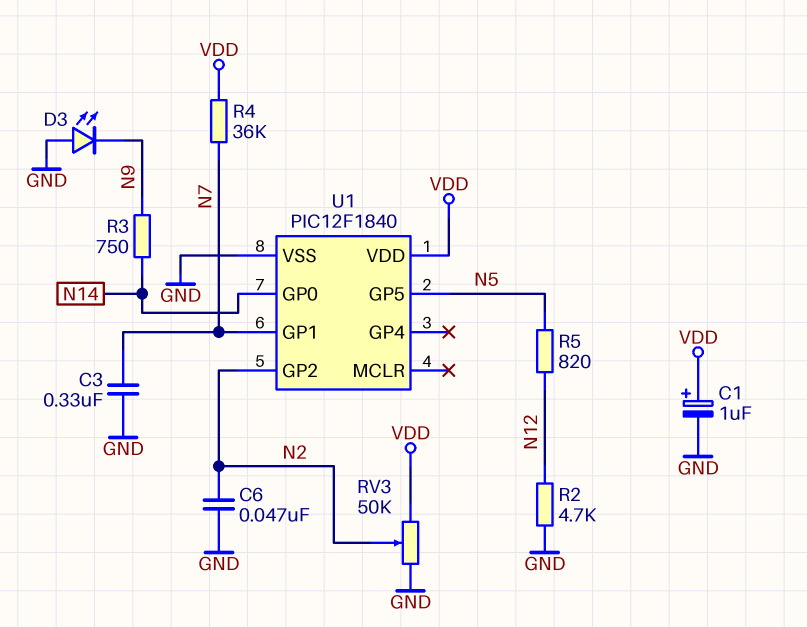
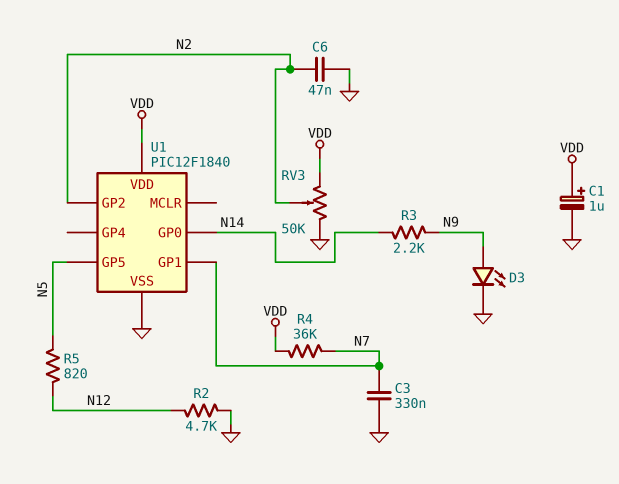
D3: LED (A GND, K N9) -> LED (A N9, K GND)
R3: 750 (N9, N14) -> 2.2k (N9, N14)

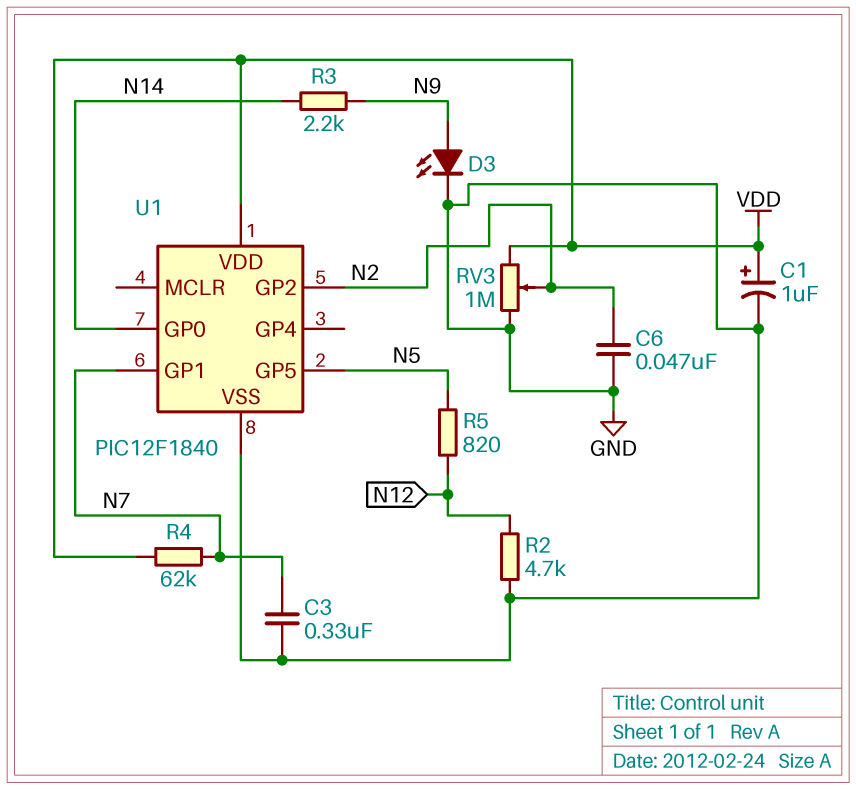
R4: 36k (N7, VDD) -> 62k (N7, VDD)
RV3: 50k (GND, VDD, wiper N2) -> 1M (GND, VDD, wiper N2)

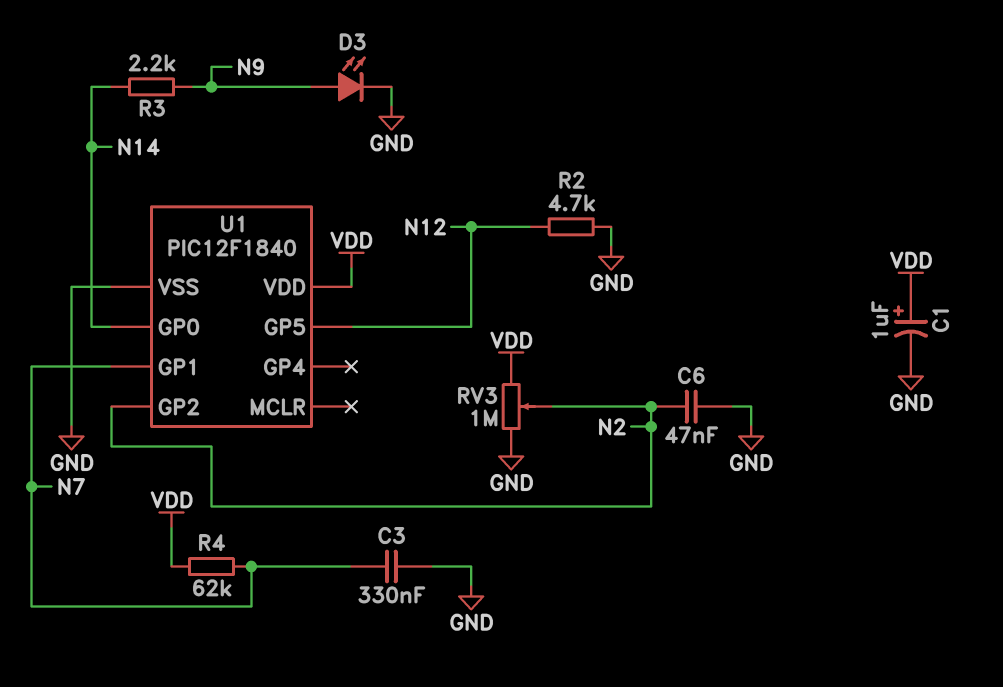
R5: 820 (N5, N12) -> none
U1 pin GP5: N5 -> N12

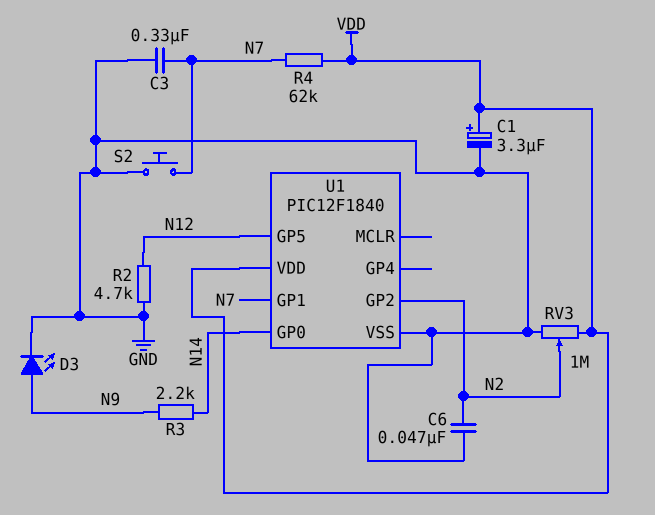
C1: 1uF (plus VDD, minus GND) -> 3.3uF (plus VDD, minus GND)
S2: none -> button (GND, N7)

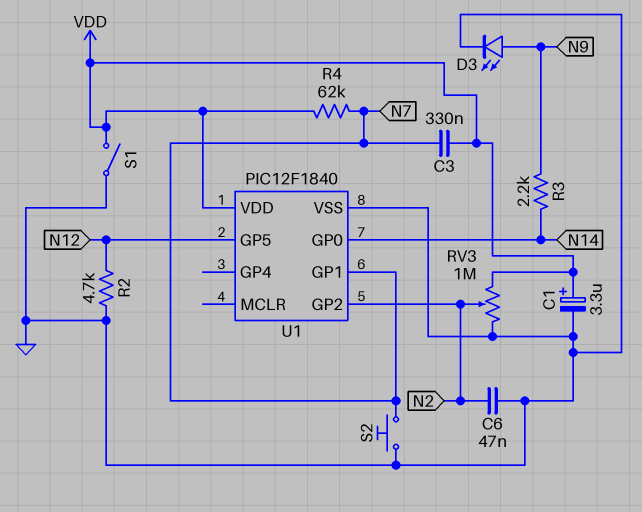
C3: 330nF (GND, N7) -> 330nF (N7, VDD)
S1: none -> switch (GND, VDD)

